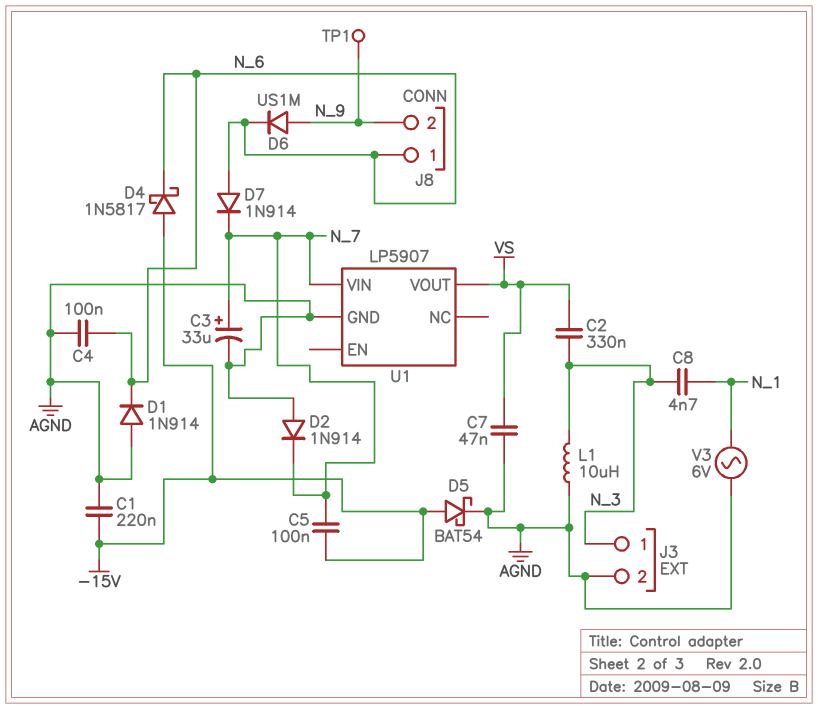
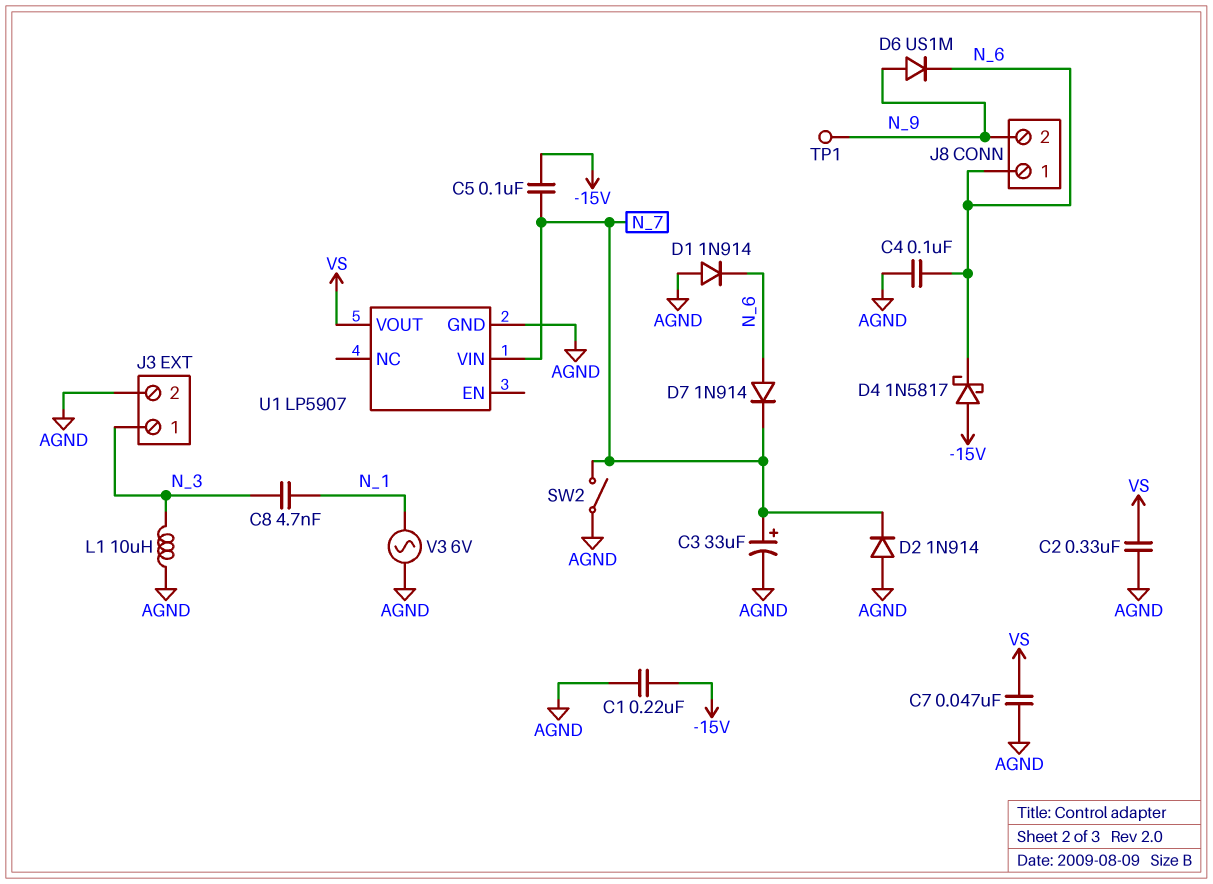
C2: 330nF (N_3, VS) -> 330nF (AGND, VS)
D5: schottky BAT54 (A -15V, K AGND) -> none
SW2: none -> switch (AGND, N_7)

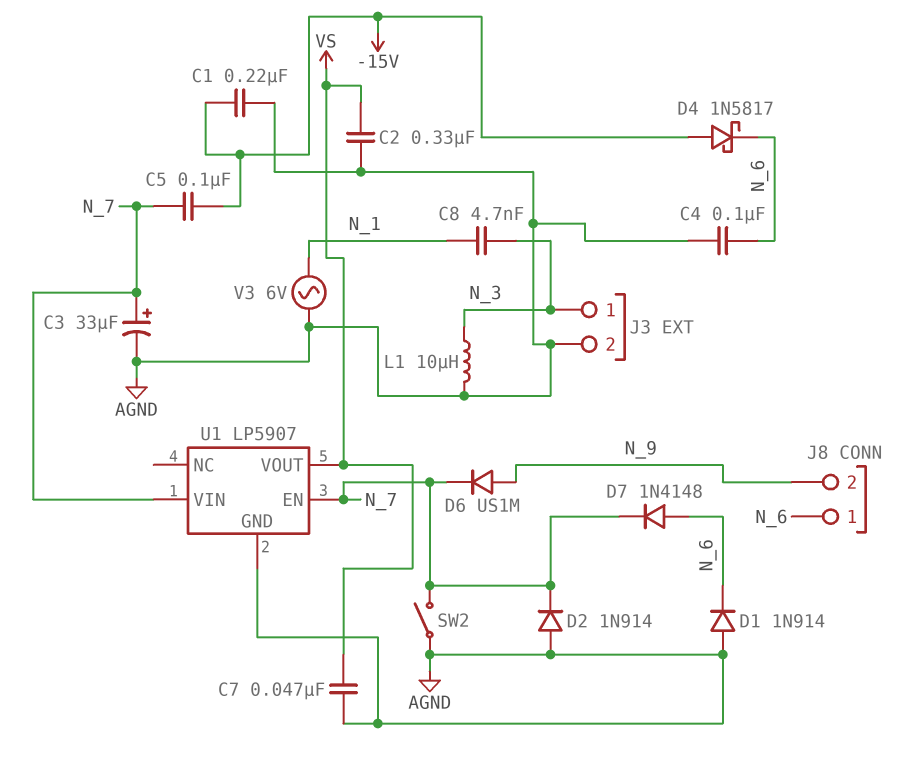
D6: diode US1M (A N_9, K N_6) -> diode US1M (A N_9, K N_7)
D7: diode 1N914 (A N_6, K N_7) -> diode 1N4148 (A N_6, K N_7)
TP1: test point (N_9) -> none
U1 pin EN: none -> N_7

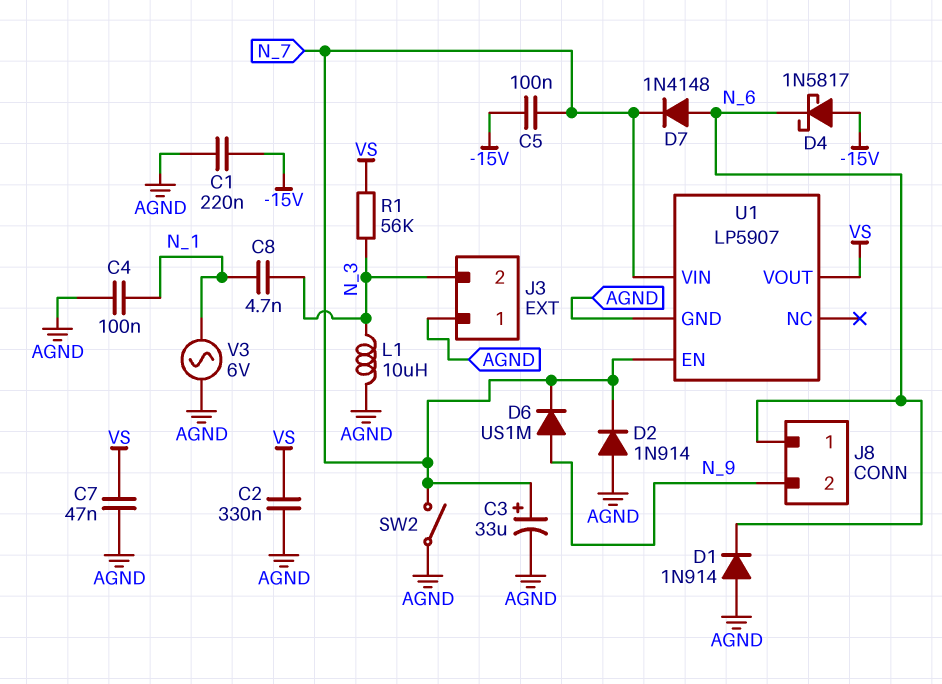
C4: 100nF (AGND, N_6) -> 100nF (AGND, N_1)
J3 pin 1: N_3 -> AGND
J3 pin 2: AGND -> N_3
R1: none -> 56k (N_3, VS)

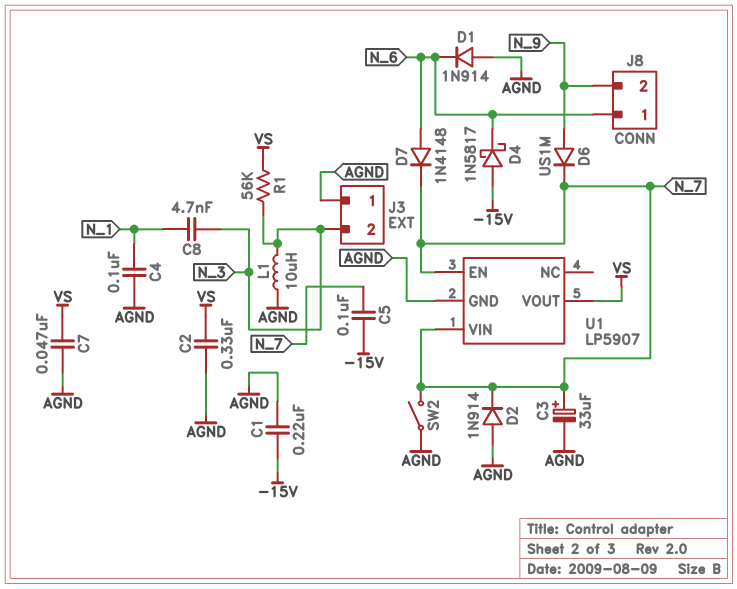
V3: AC 6V (AGND, N_1) -> none

